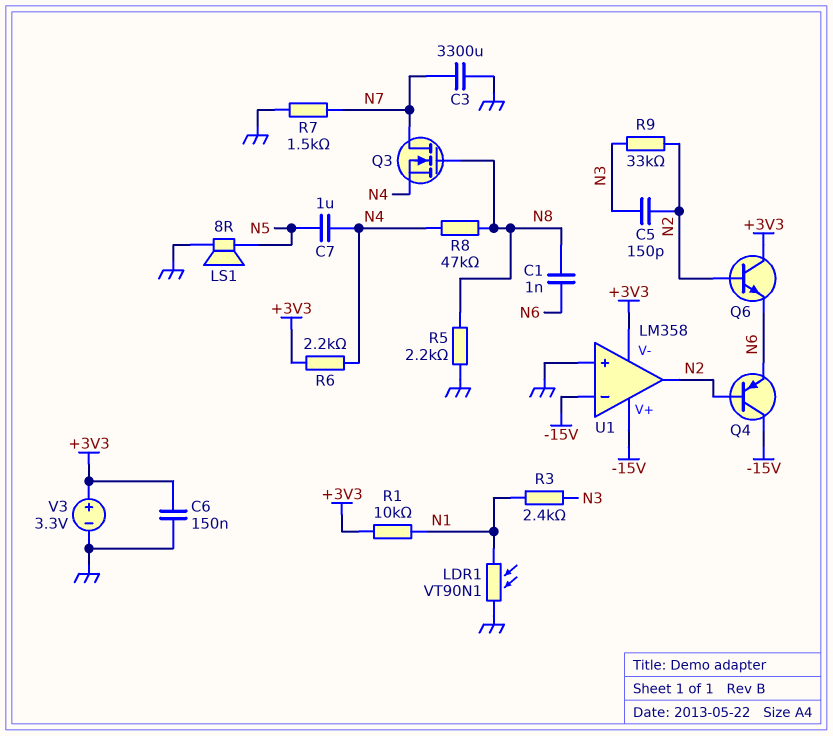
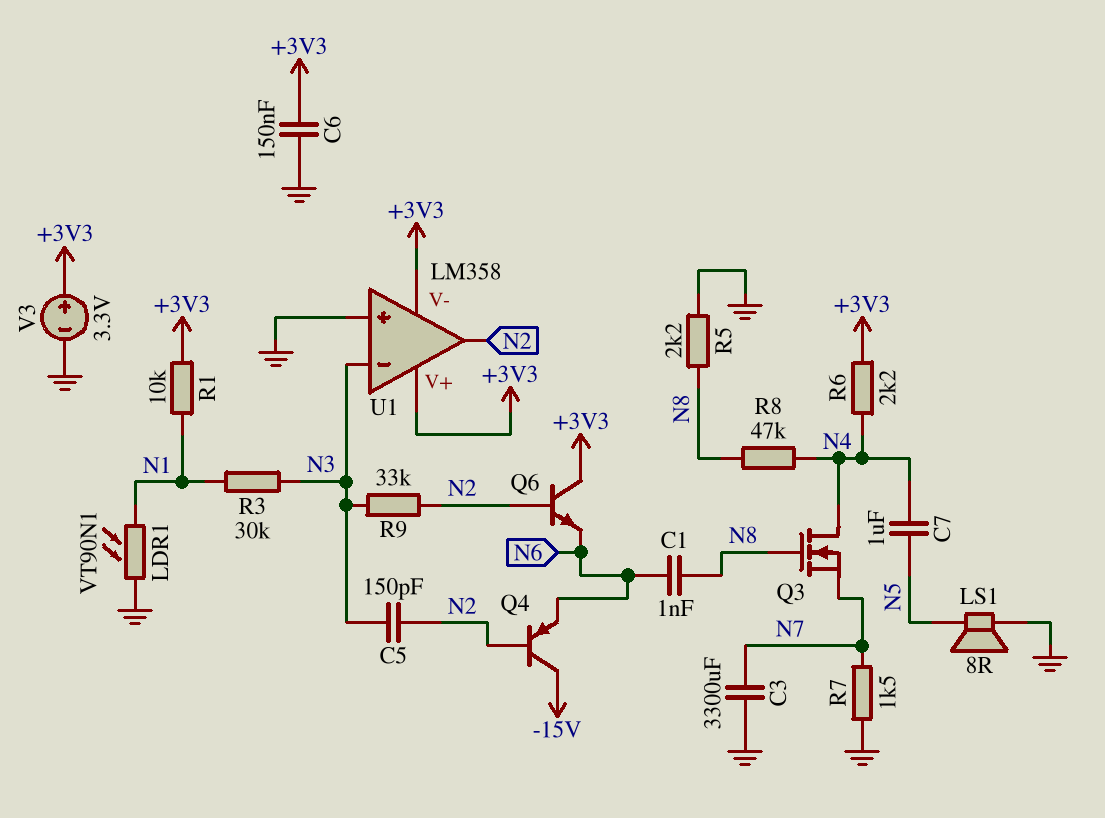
Q3: NMOS (G N8, D N7, S N4) -> NMOS (G N8, D N4, S N7)
R3: 2.4k (N1, N3) -> 30k (N1, N3)
U1 pin V+: -15V -> +3V3
U1 pin in-: -15V -> N3

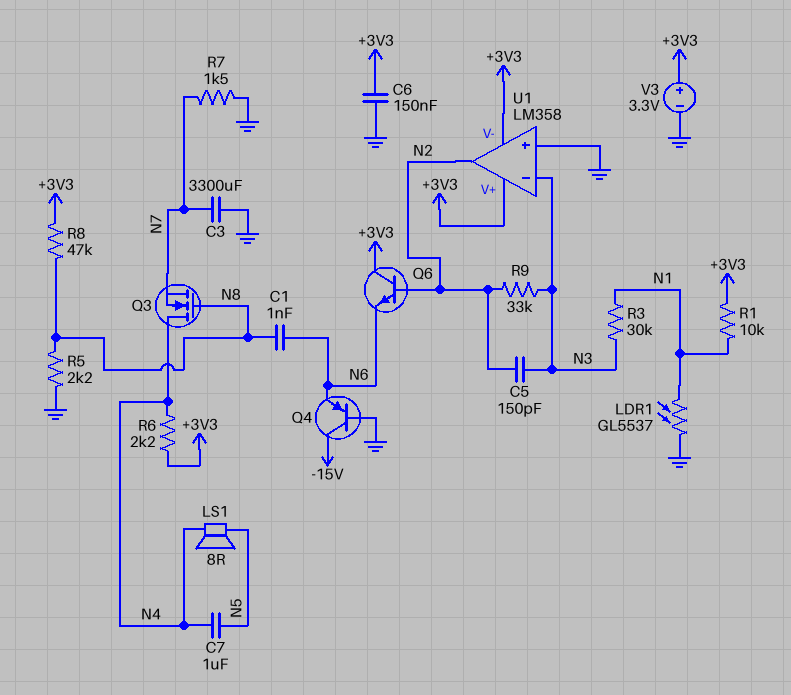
LDR1: VT90N1 (GND, N1) -> GL5537 (GND, N1)
LS1: speaker 8R (GND, N5) -> speaker 8R (N4, N5)
Q4: PNP (B N2, C -15V, E N6) -> PNP (B GND, C -15V, E N6)
R8: 47k (N4, N8) -> 47k (+3V3, N8)

